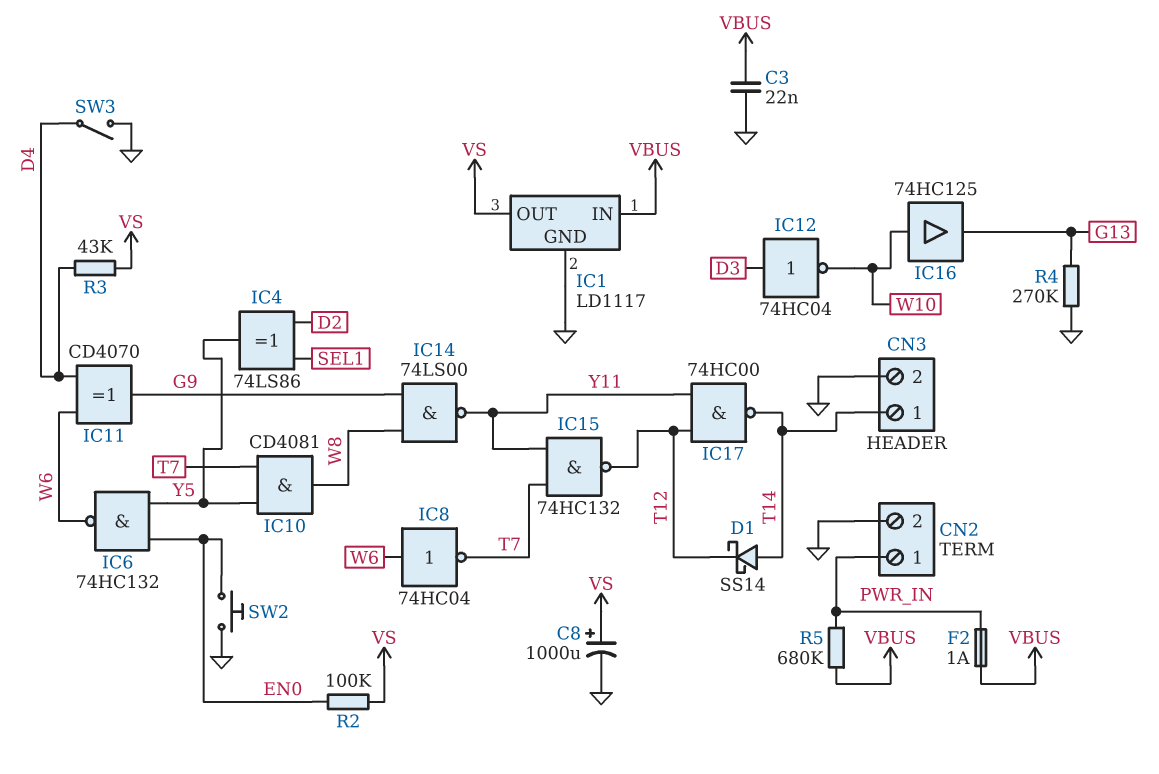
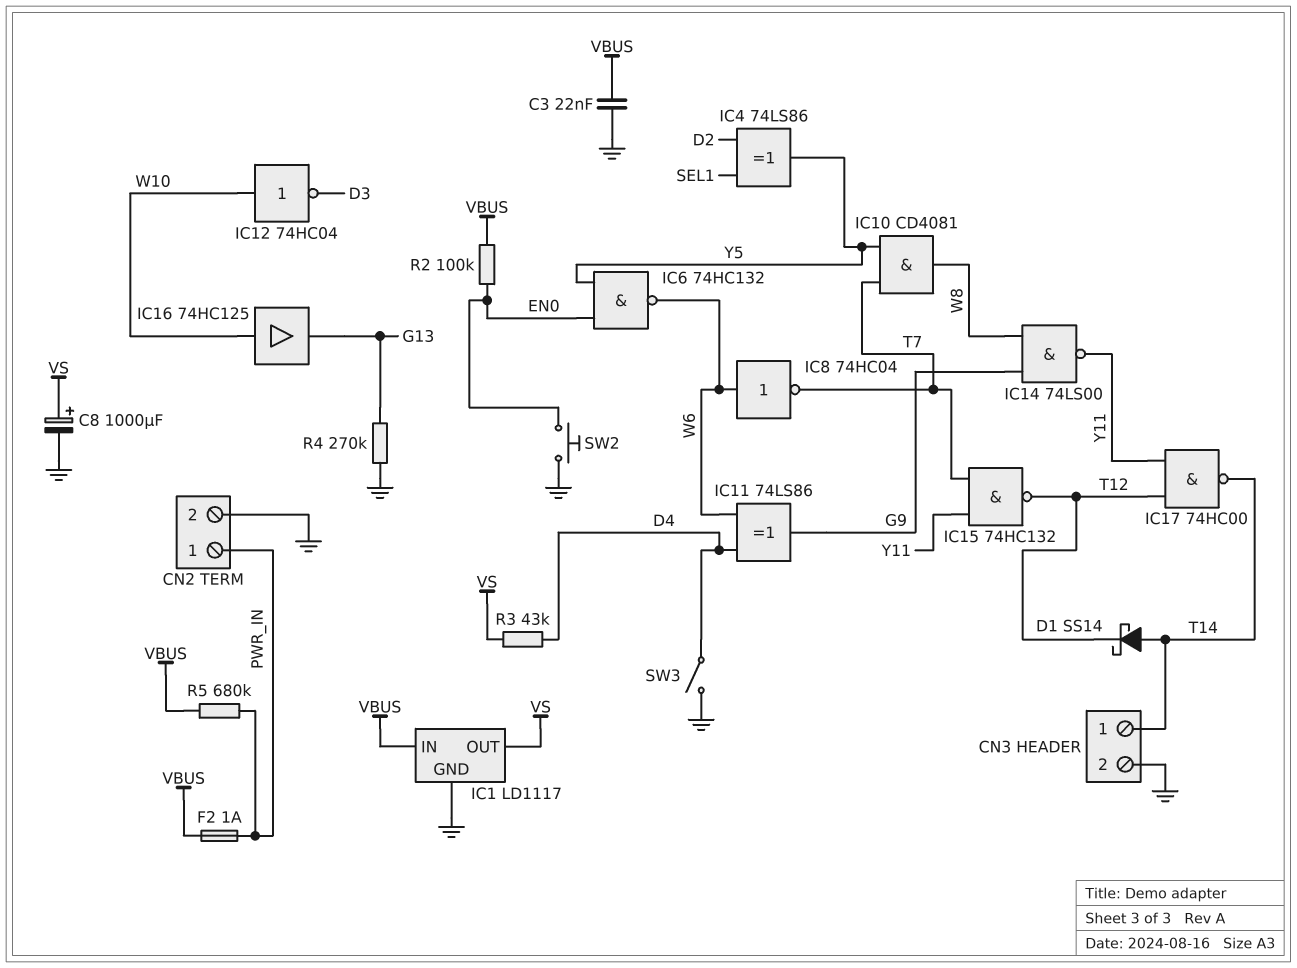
IC11: XOR CD4070 (in D4, in W6, out G9) -> XOR 74LS86 (in D4, in W6, out G9)
IC12: NOT 74HC04 (in D3, out W10) -> NOT 74HC04 (in W10, out D3)
R2: 100k (EN0, VS) -> 100k (EN0, VBUS)

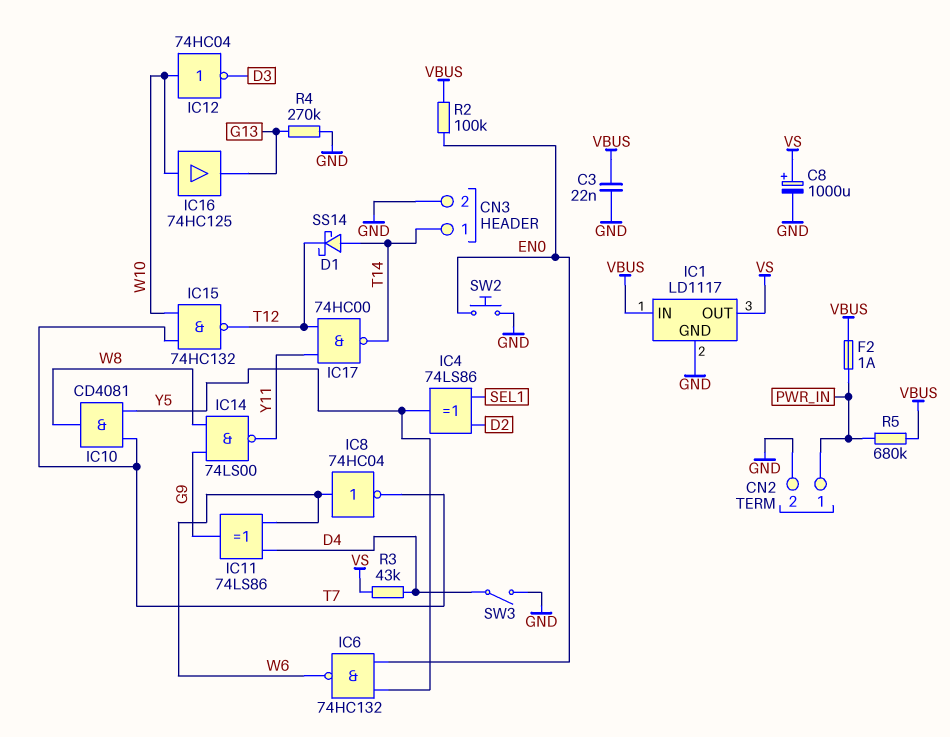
IC15: NAND 74HC132 (in T7, in Y11, out T12) -> NAND 74HC132 (in T7, in W10, out T12)

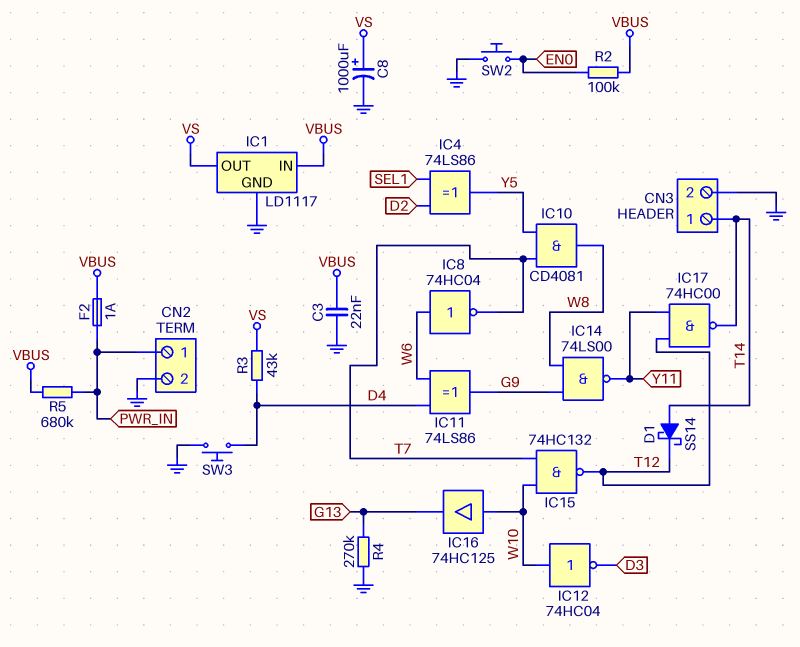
IC6: NAND 74HC132 (in EN0, in Y5, out W6) -> none
SW3: switch (D4, GND) -> button (D4, GND)

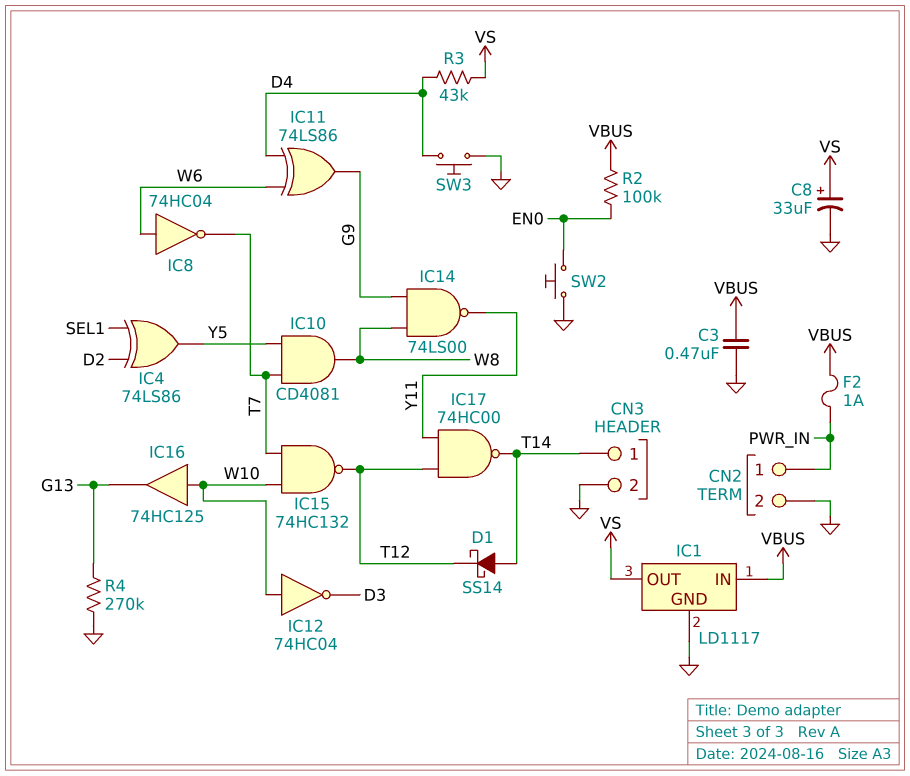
C3: 22nF (GND, VBUS) -> 470nF (GND, VBUS)
C8: 1000uF (plus VS, minus GND) -> 33uF (plus VS, minus GND)
R5: 680k (PWR_IN, VBUS) -> none

